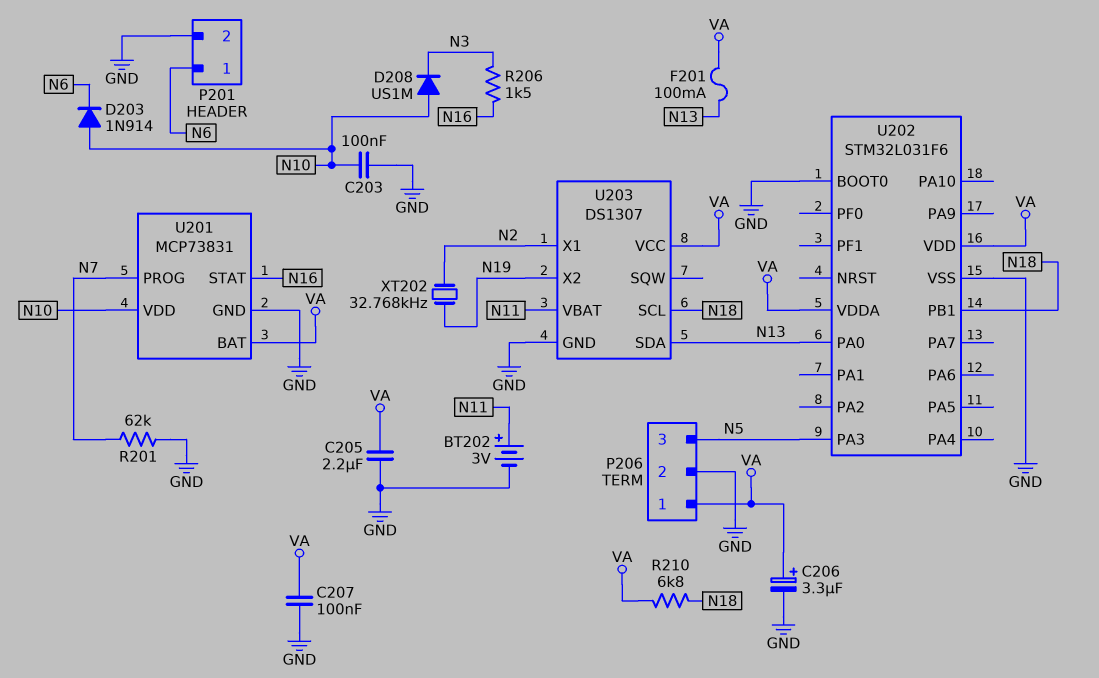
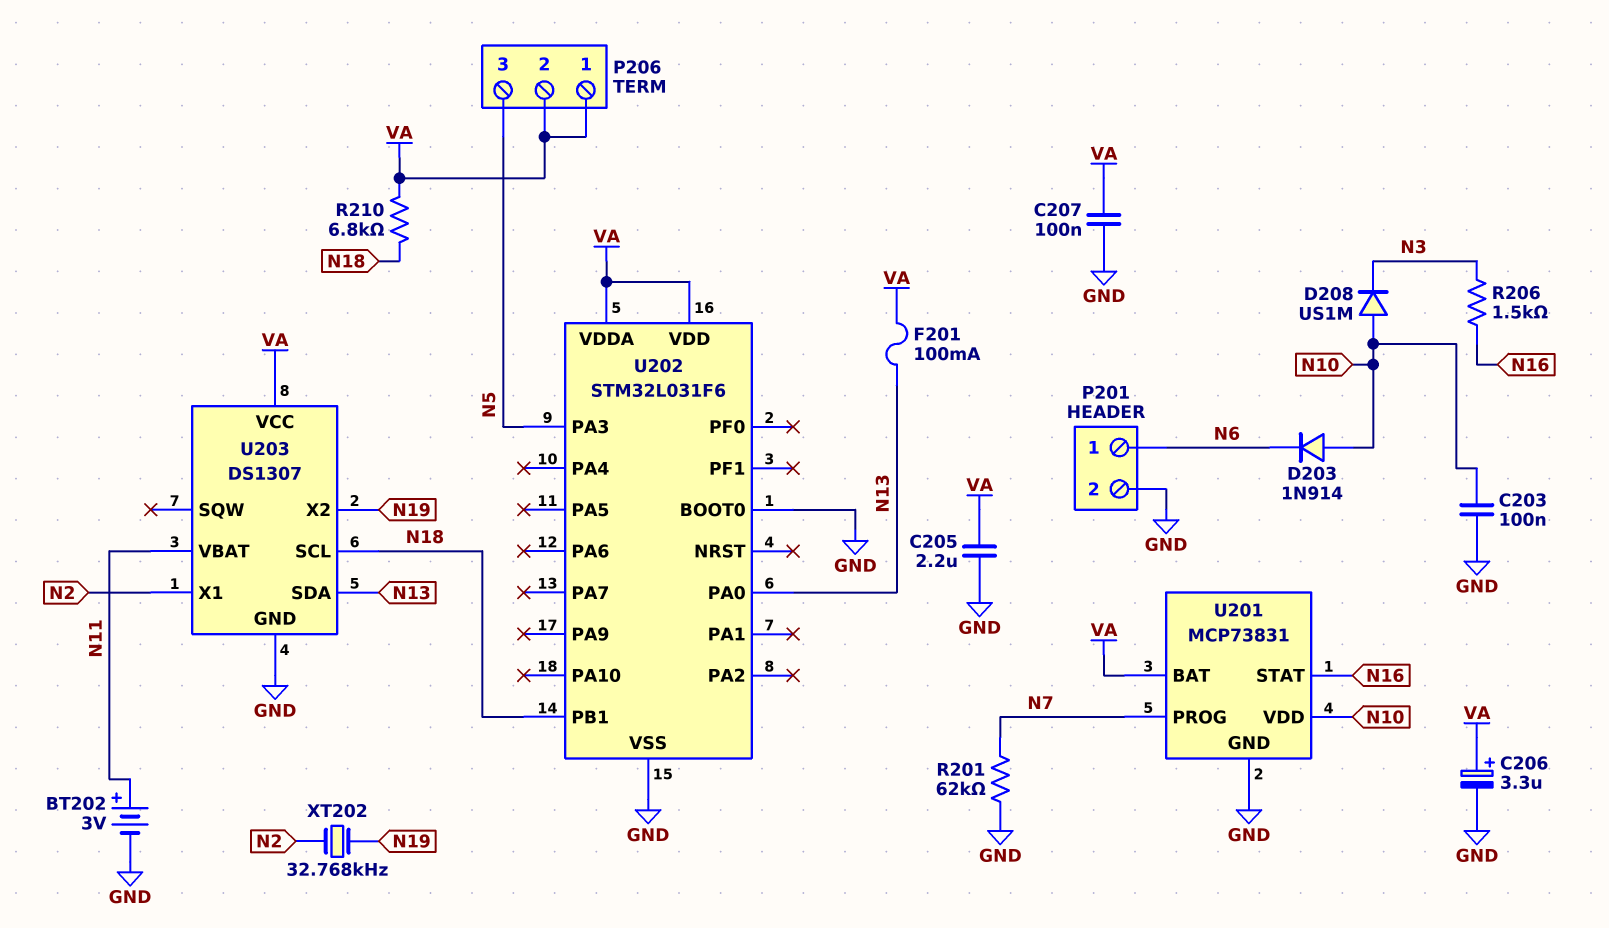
P206 pin 2: GND -> VA

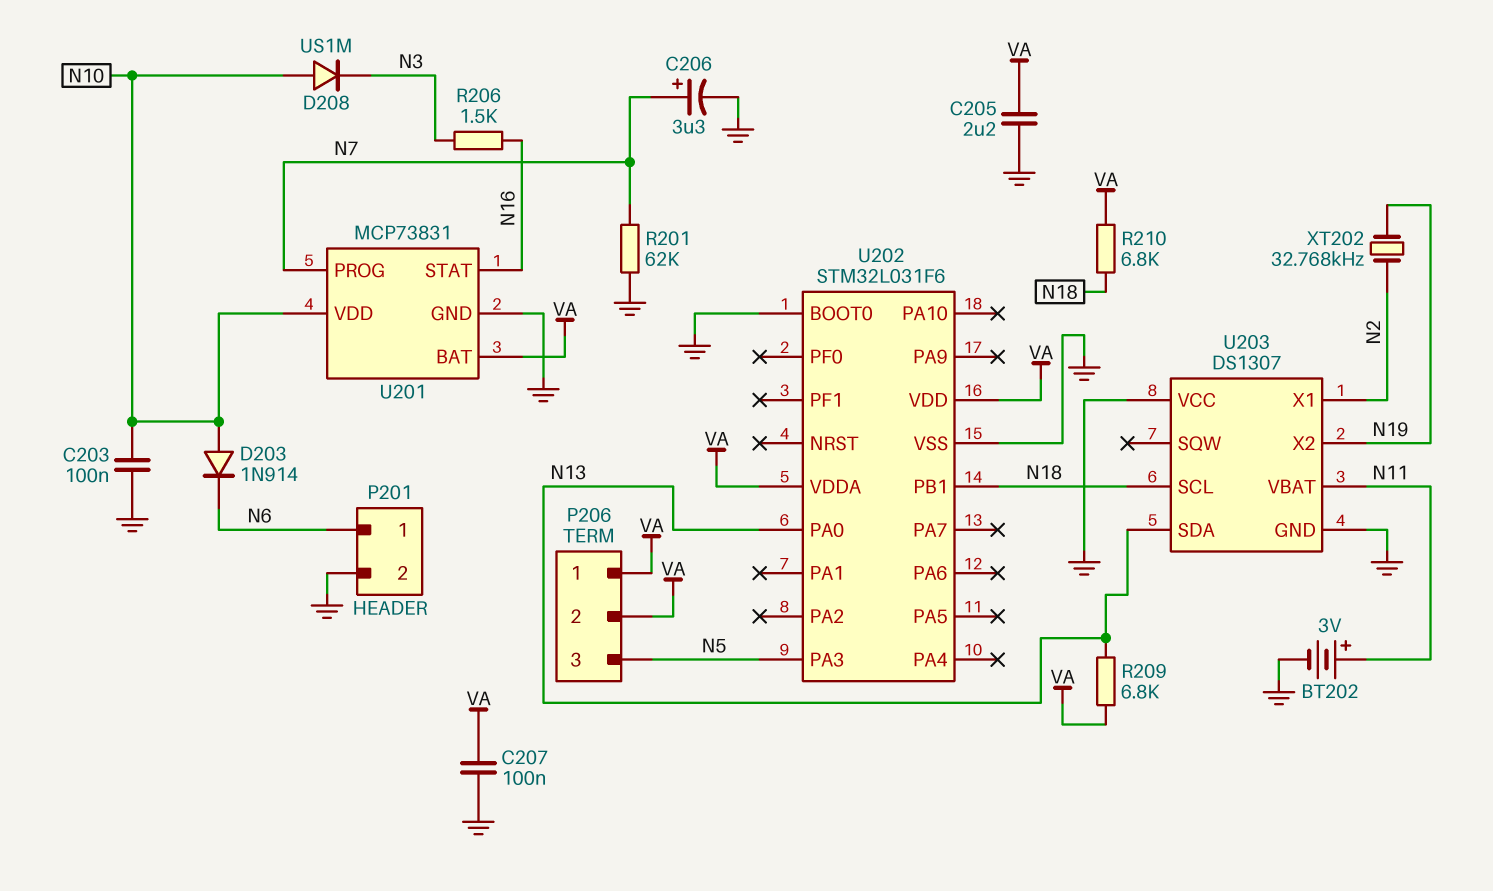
C206: 3.3uF (plus VA, minus GND) -> 3.3uF (plus N7, minus GND)
F201: 100mA (N13, VA) -> none
R209: none -> 6.8k (N13, VA)
U203 pin VCC: VA -> GND

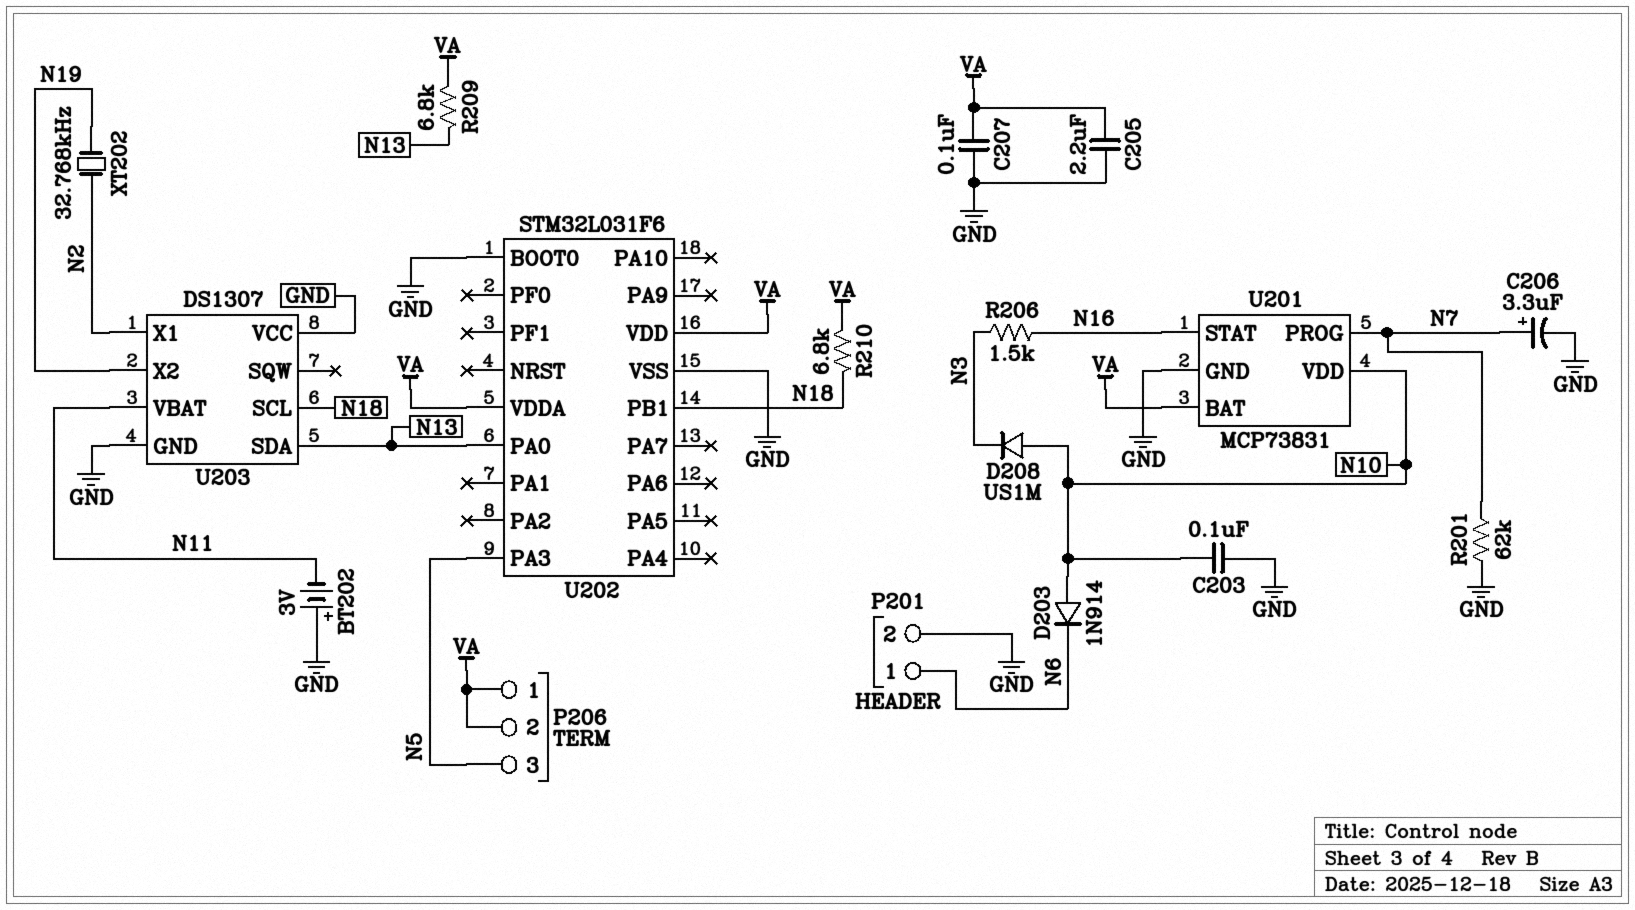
BT202: 3V (plus N11, minus GND) -> 3V (plus GND, minus N11)

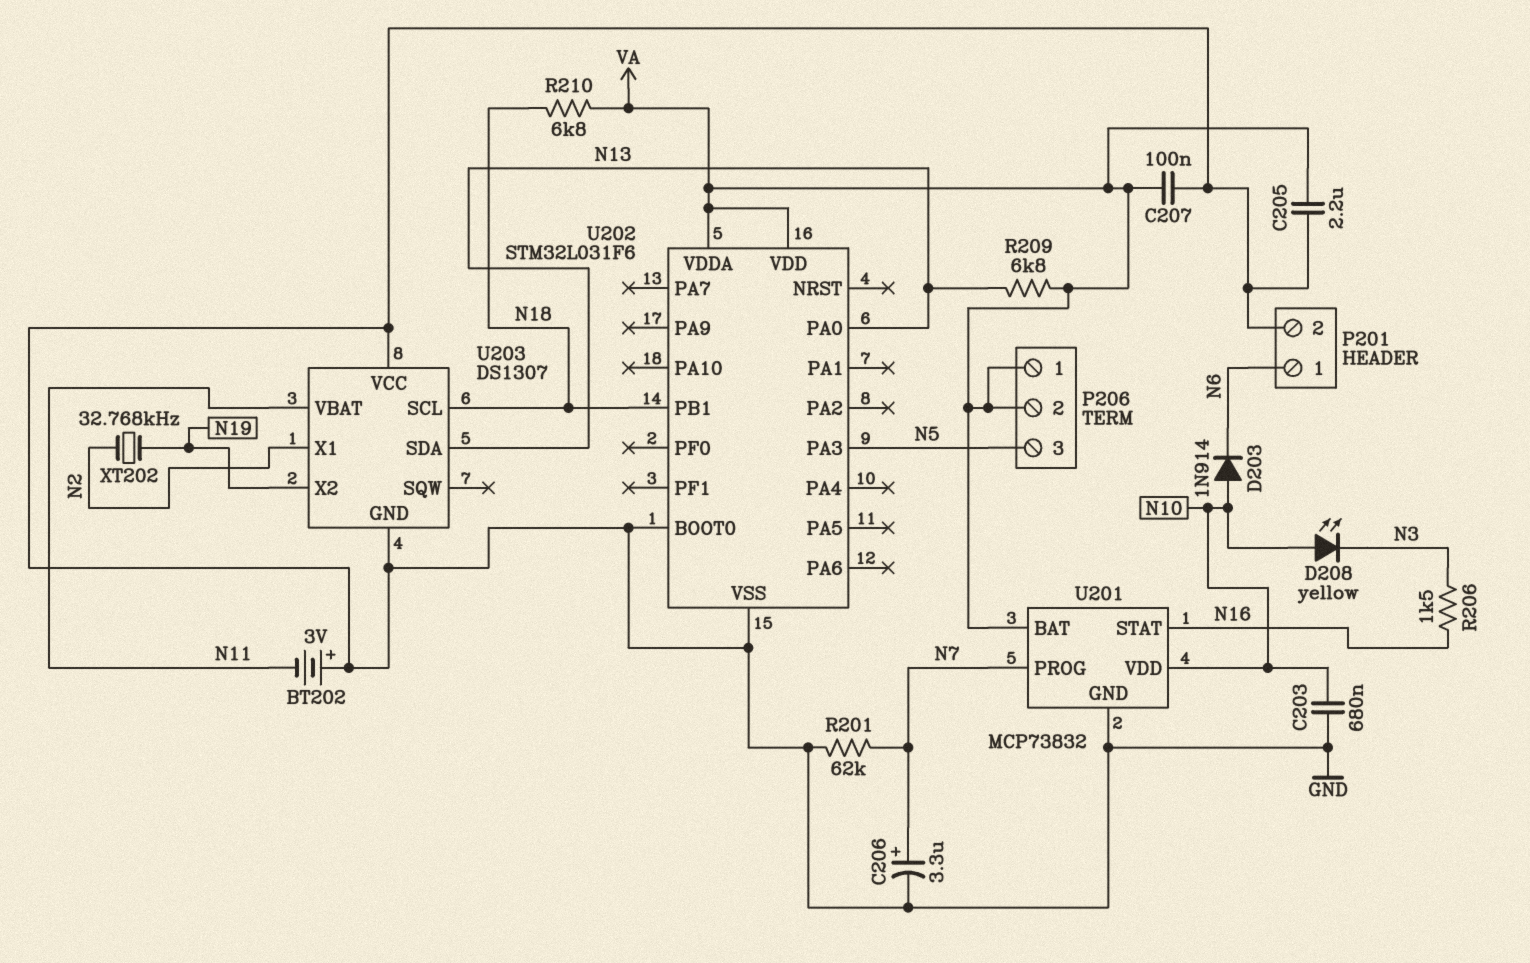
C203: 100nF (GND, N10) -> 680nF (GND, N10)
D208: diode US1M (A N10, K N3) -> LED yellow (A N10, K N3)
U201: MCP73831 -> MCP73832

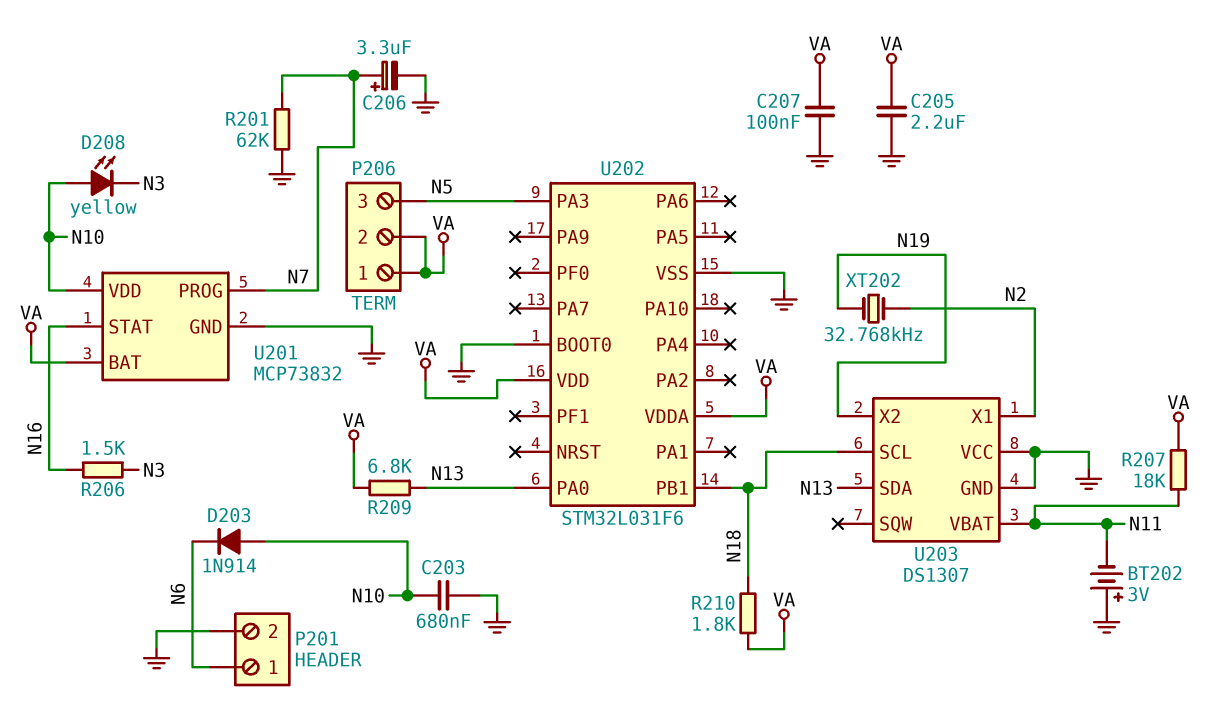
R207: none -> 18k (N11, VA)
R210: 6.8k (N18, VA) -> 1.8k (N18, VA)

